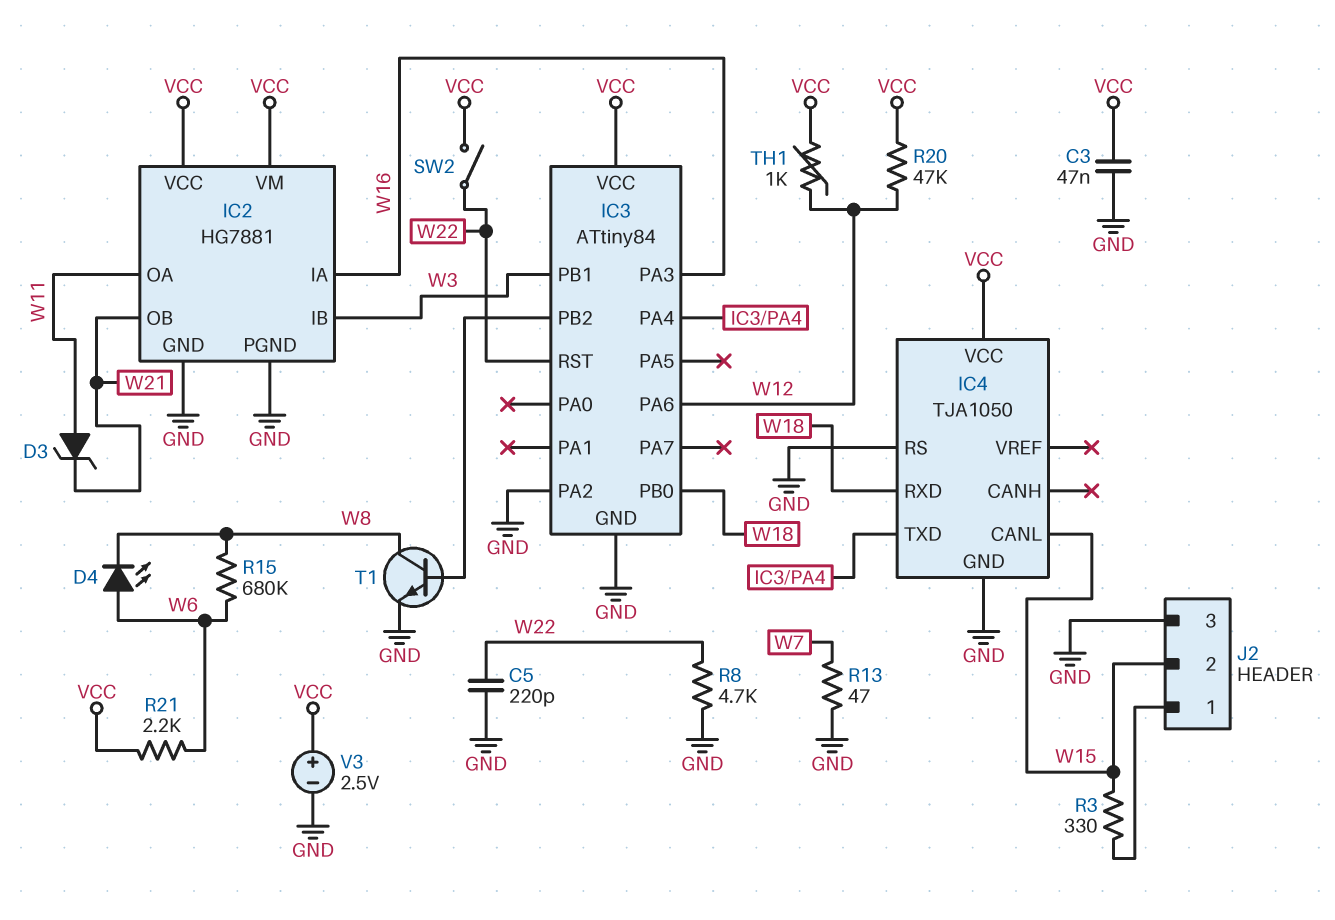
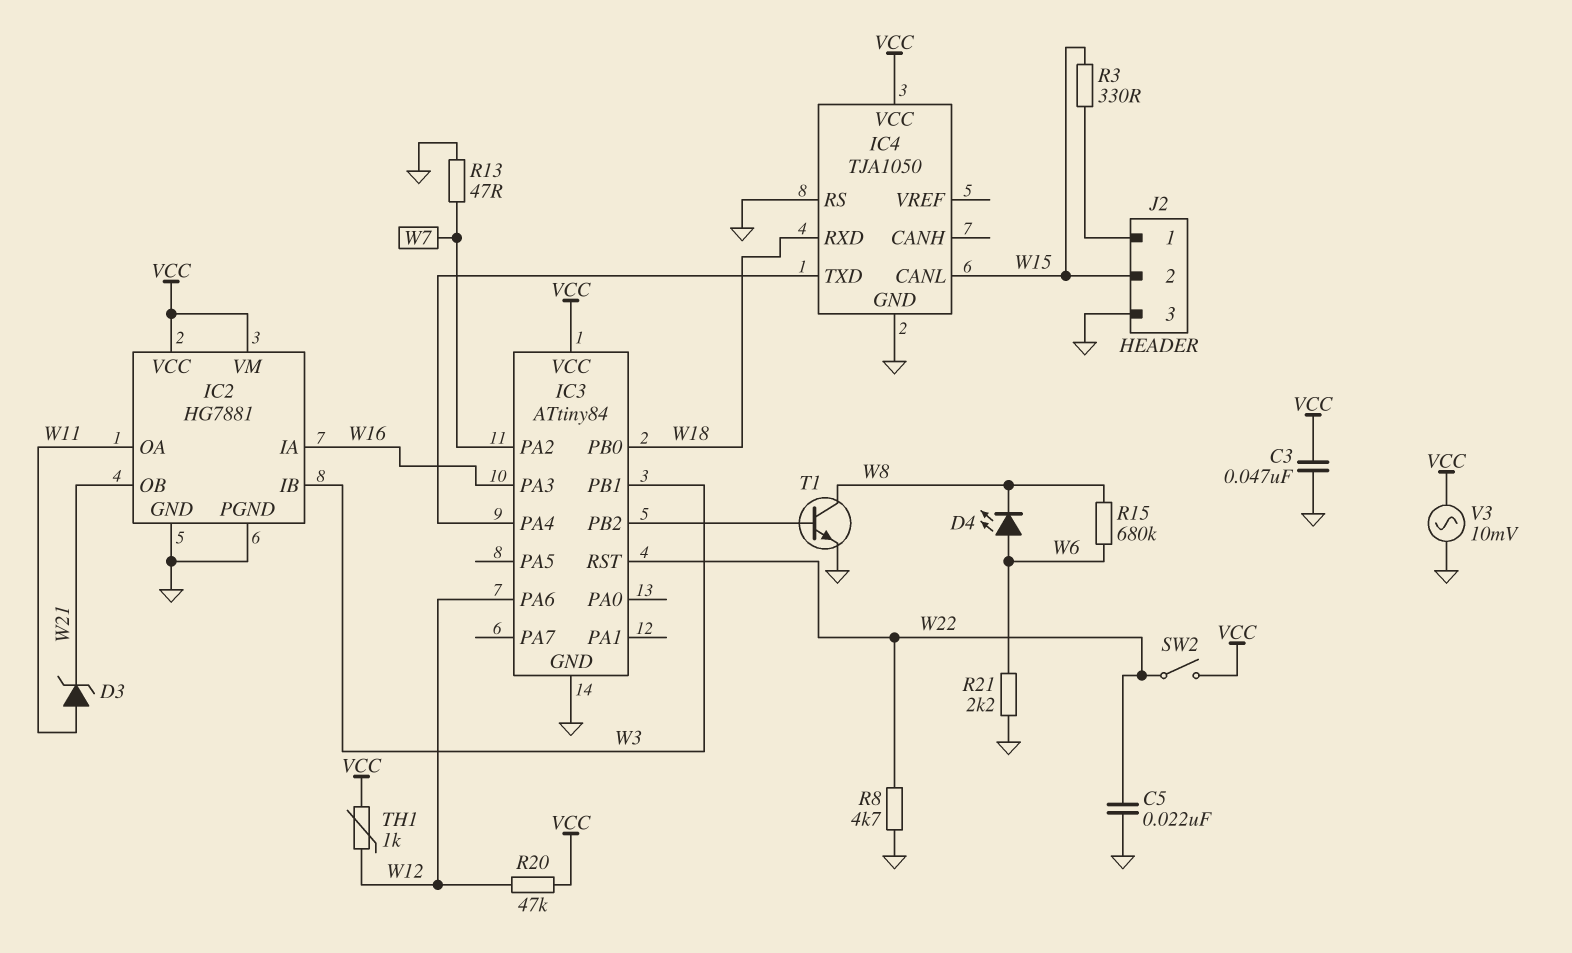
C5: 220pF (GND, W22) -> 22nF (GND, W22)
IC3 pin PA2: GND -> W7
R21: 2.2k (VCC, W6) -> 2.2k (GND, W6)
V3: 2.5V (plus VCC, minus GND) -> AC 10mV (GND, VCC)

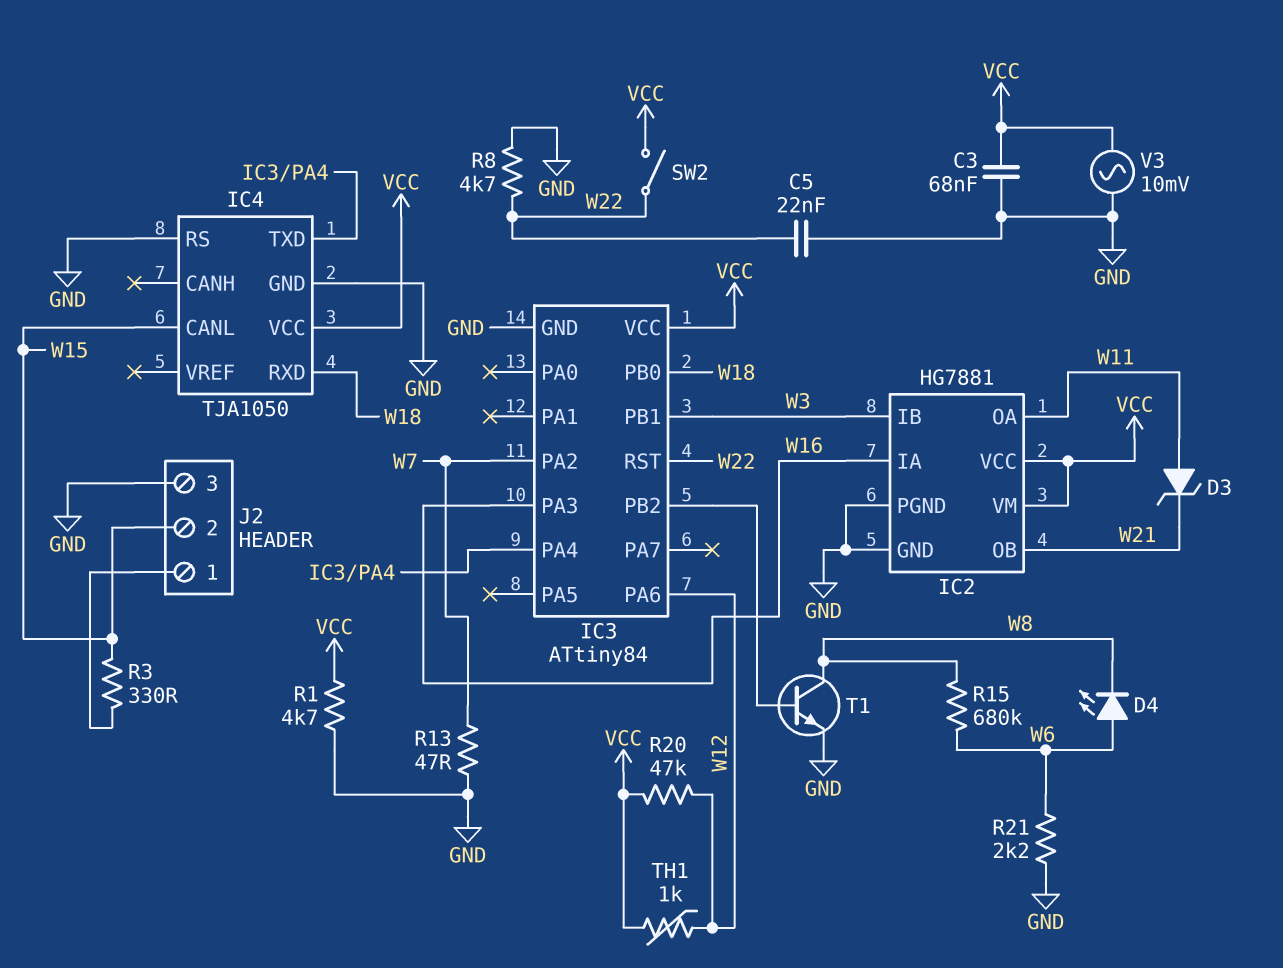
C3: 47nF (GND, VCC) -> 68nF (GND, VCC)
R1: none -> 4.7k (GND, VCC)

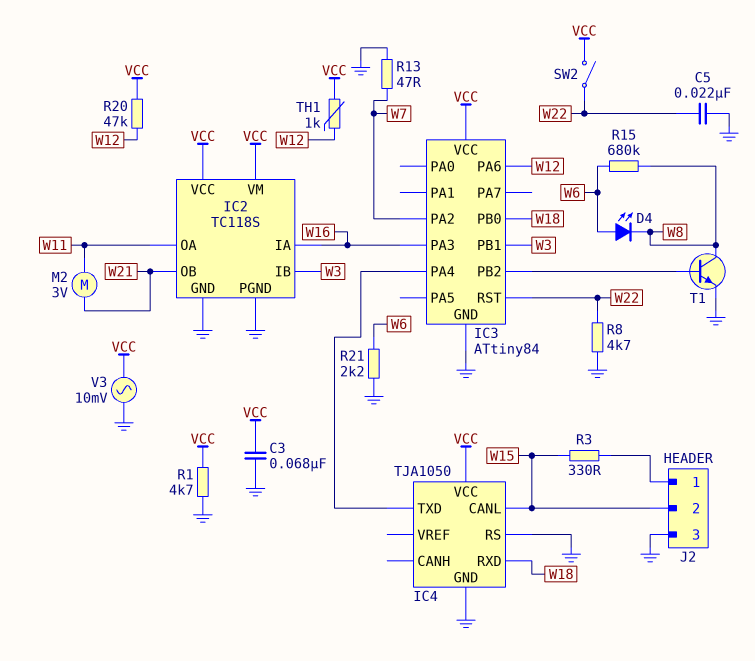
D3: zener (A W11, K W21) -> none
IC2: HG7881 -> TC118S
M2: none -> motor 3V (W11, W21)

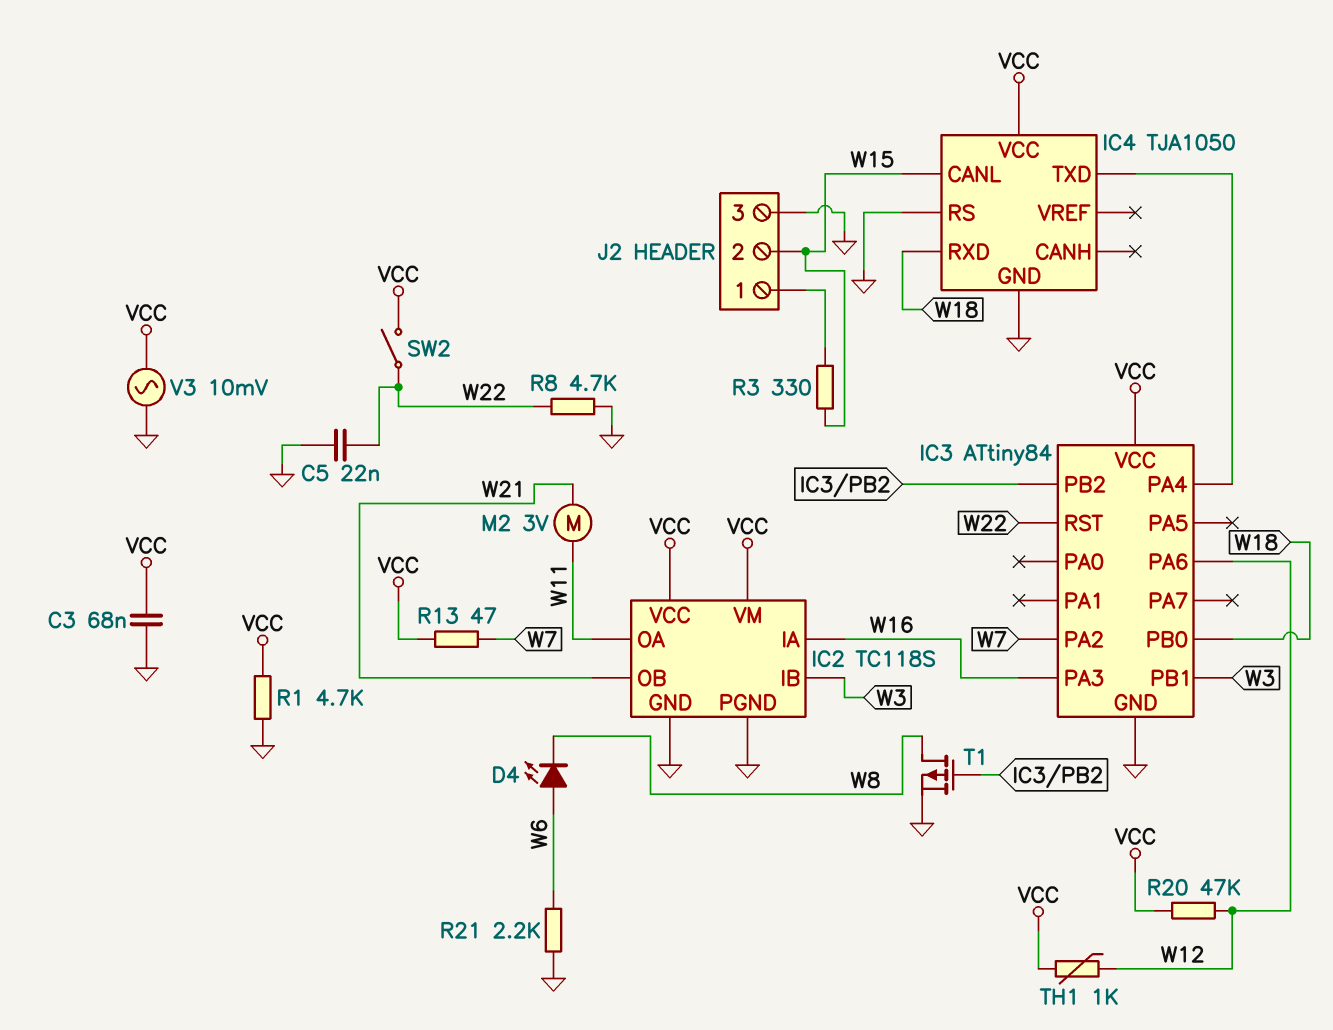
R13: 47 (GND, W7) -> 47 (VCC, W7)
R15: 680k (W6, W8) -> none
T1: NPN (B IC3/PB2, C W8, E GND) -> PMOS (G IC3/PB2, D W8, S GND)

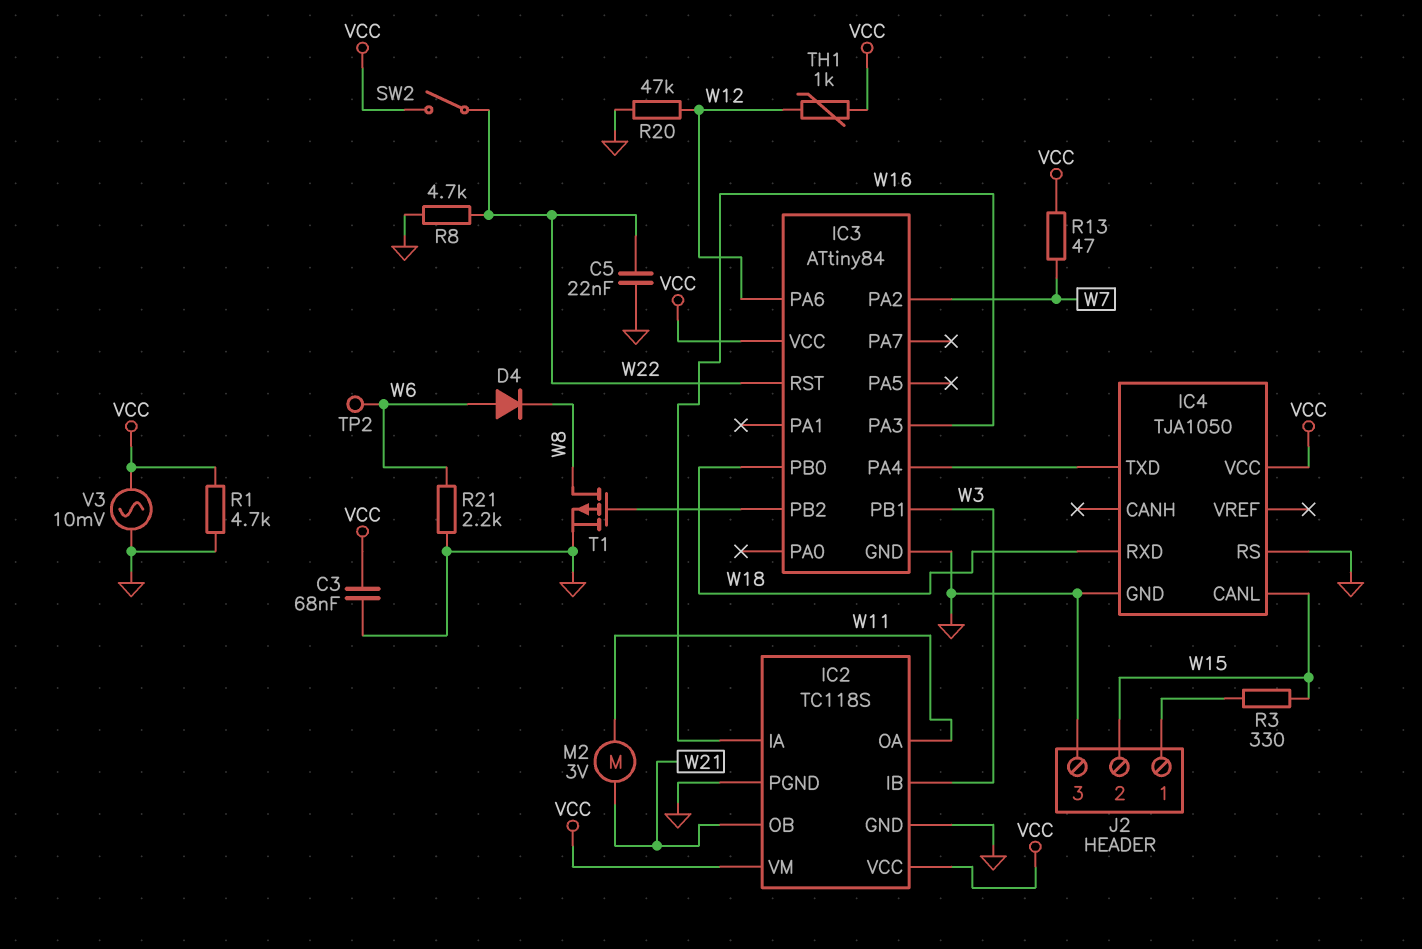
D4: LED (A W6, K W8) -> diode (A W6, K W8)
R20: 47k (VCC, W12) -> 47k (GND, W12)
TP2: none -> test point (W6)

